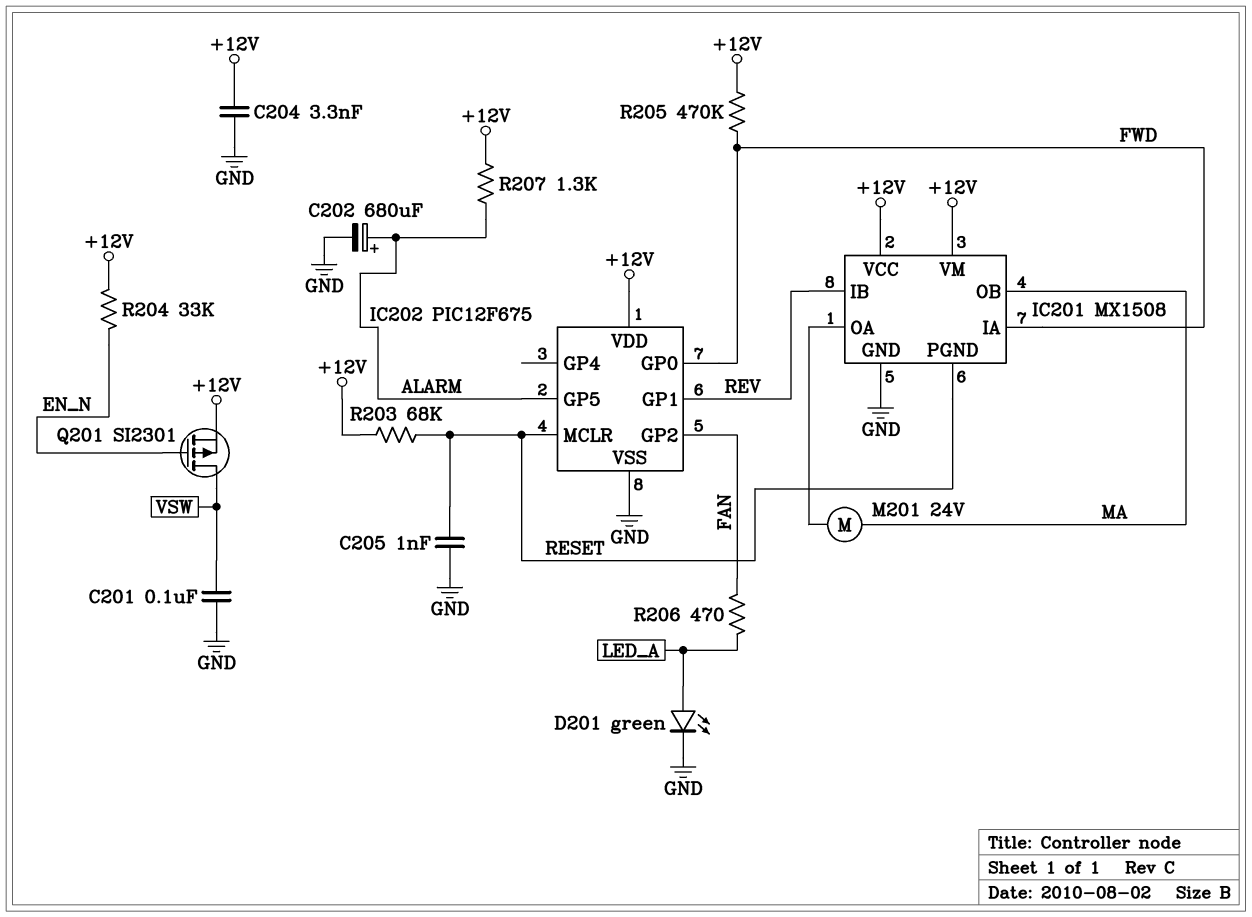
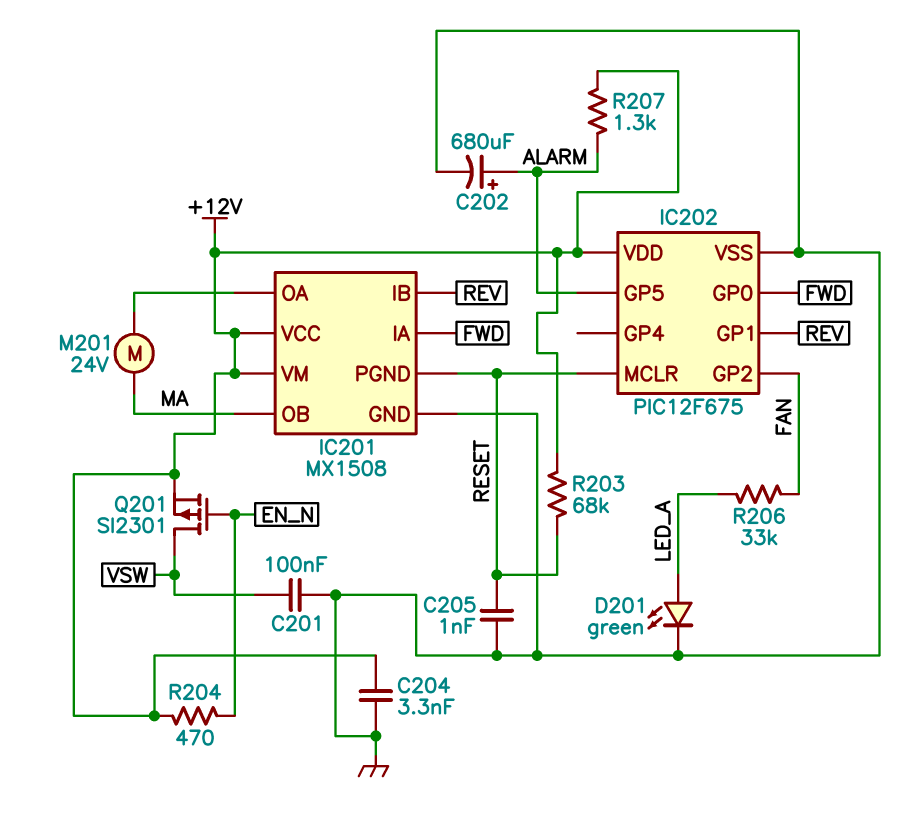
R204: 33k (+12V, EN_N) -> 470 (+12V, EN_N)
R205: 470k (+12V, FWD) -> none
R206: 470 (FAN, LED_A) -> 33k (FAN, LED_A)

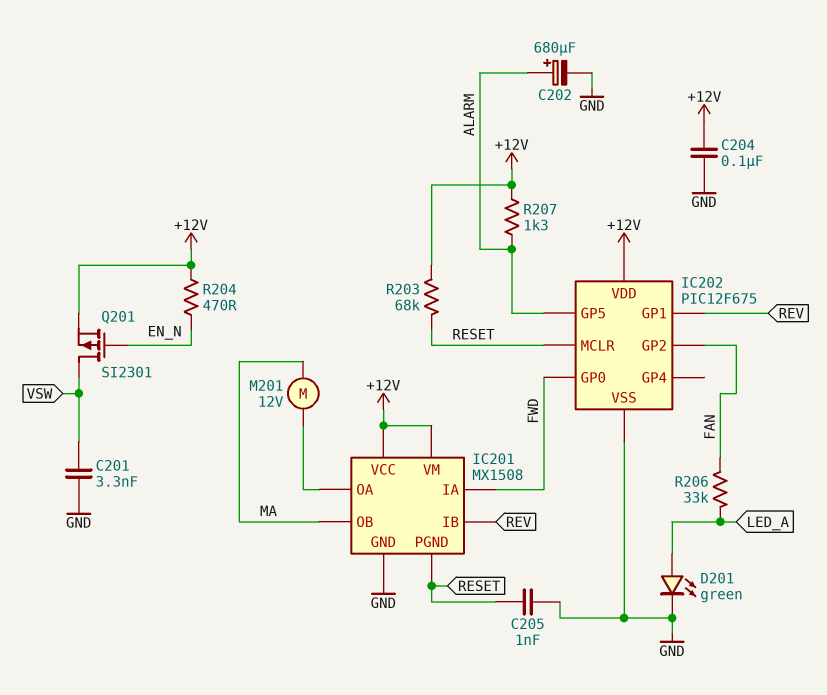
C201: 100nF (GND, VSW) -> 3.3nF (GND, VSW)
C204: 3.3nF (+12V, GND) -> 100nF (+12V, GND)
M201: motor 24V (IC201/OA, MA) -> motor 12V (IC201/OA, MA)

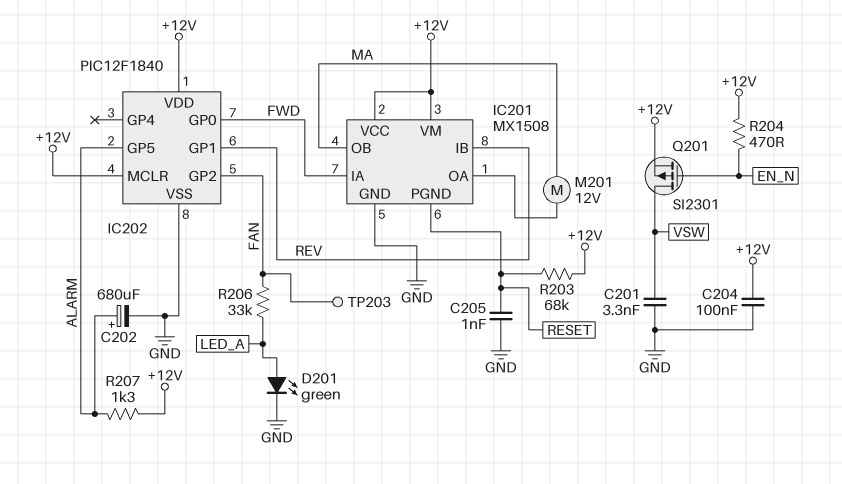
IC202: PIC12F675 -> PIC12F1840
IC202 pin MCLR: RESET -> +12V
TP203: none -> test point (FAN)

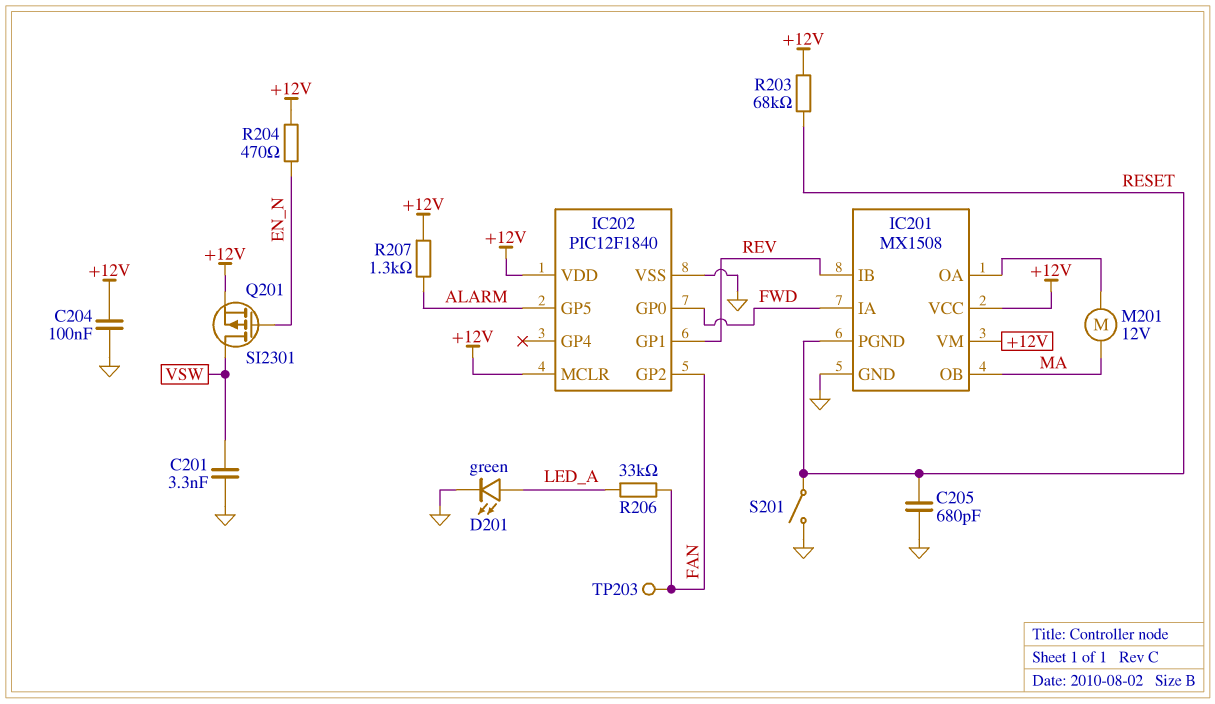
C202: 680uF (plus ALARM, minus GND) -> none
C205: 1nF (GND, RESET) -> 680pF (GND, RESET)
S201: none -> switch (GND, RESET)

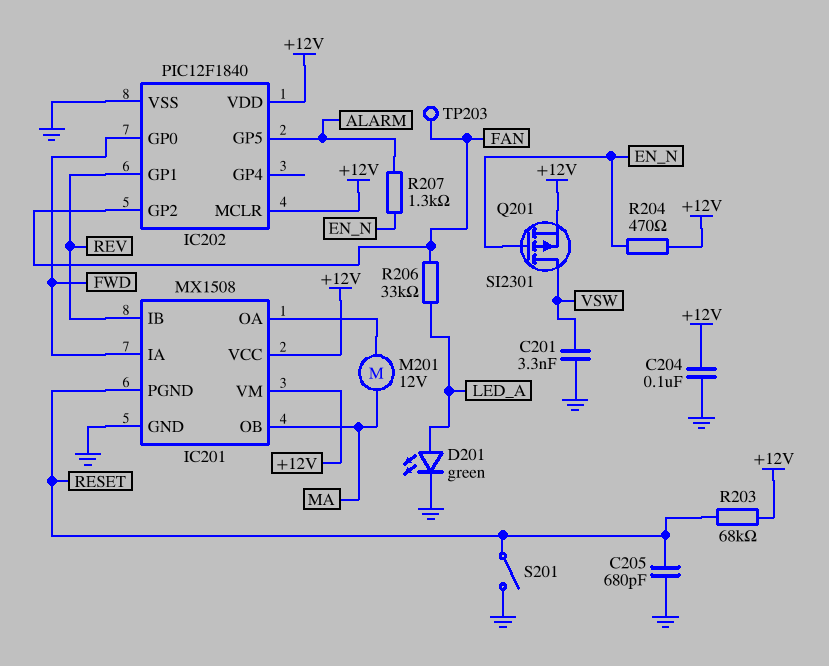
R207: 1.3k (+12V, ALARM) -> 1.3k (ALARM, EN_N)

